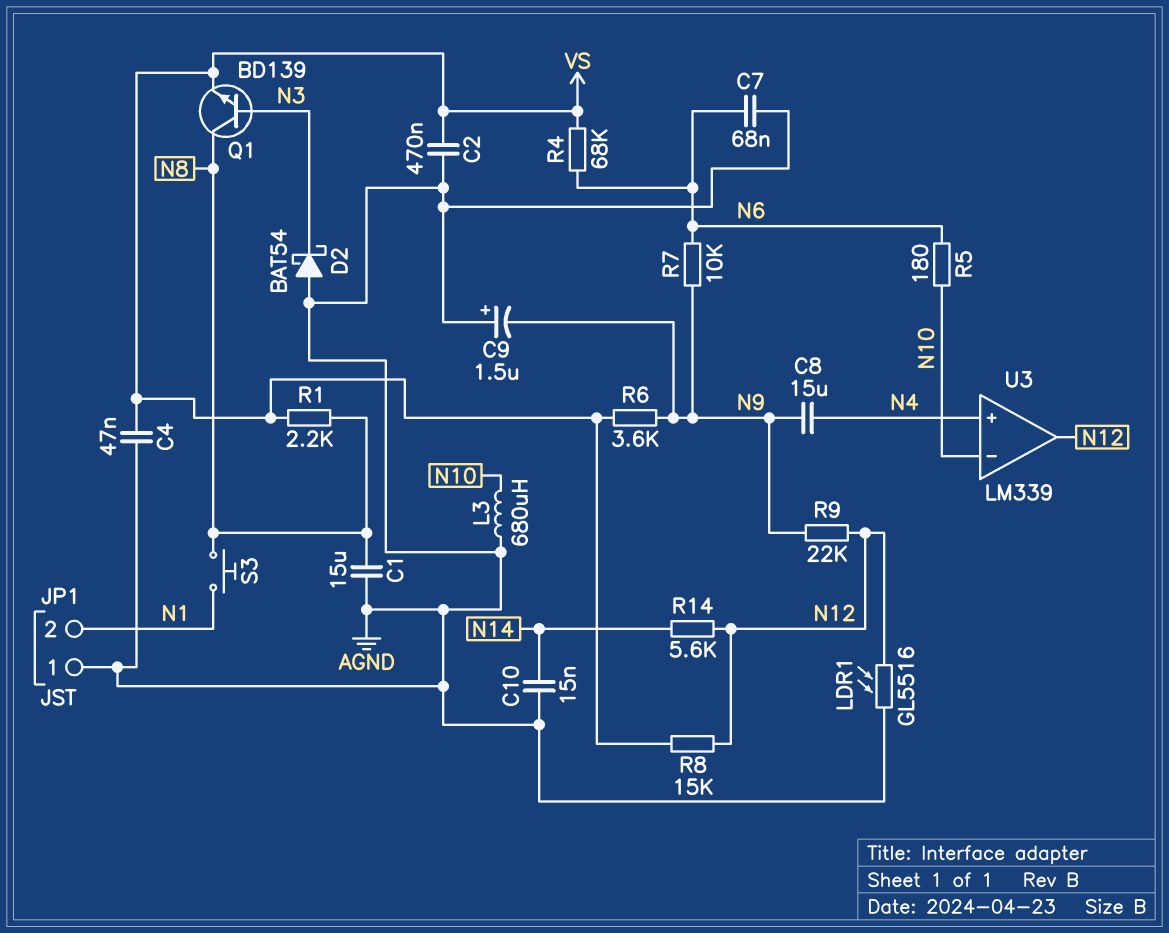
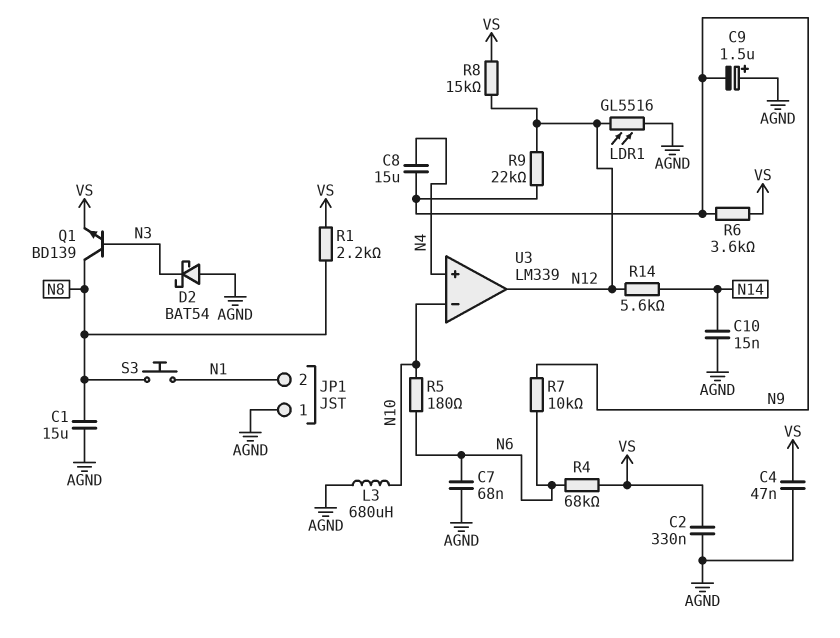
C2: 470nF (AGND, VS) -> 330nF (AGND, VS)

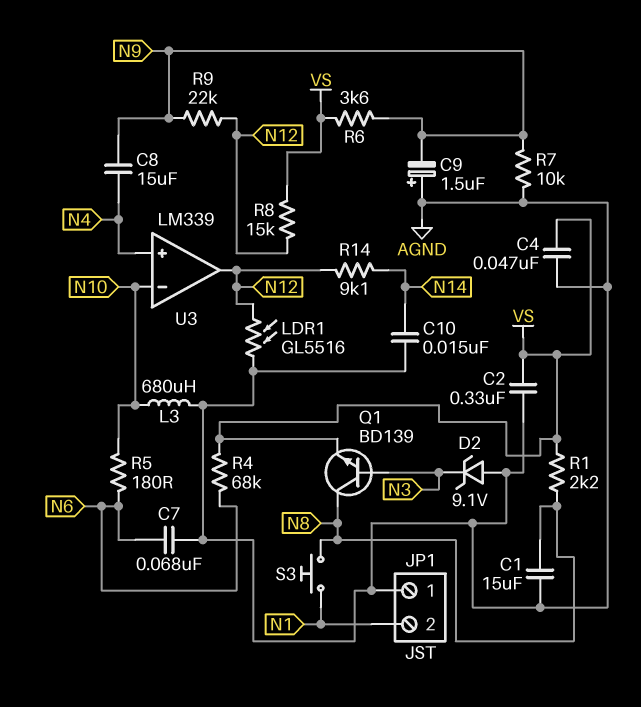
D2: schottky BAT54 (A AGND, K N3) -> zener 9.1V (A AGND, K N3)
R7: 10k (N6, N9) -> 10k (AGND, N9)
R14: 5.6k (N12, N14) -> 9.1k (N12, N14)

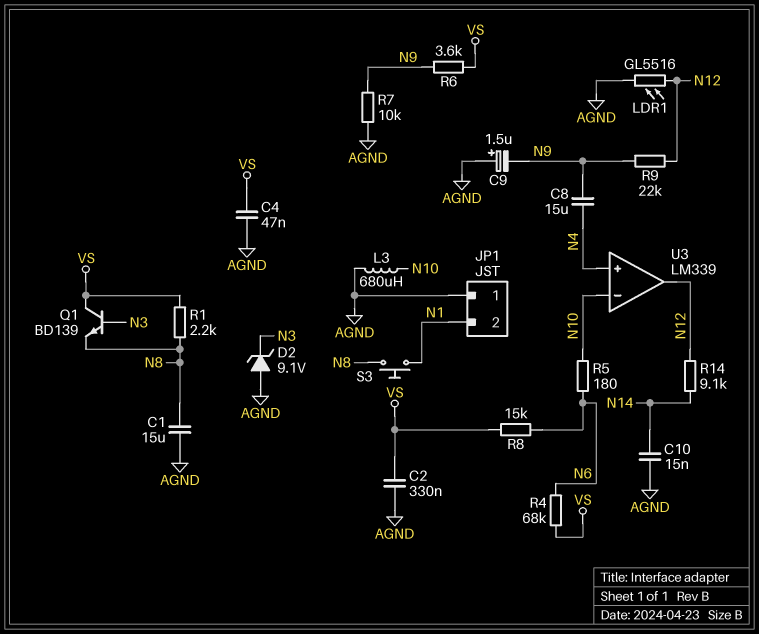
C7: 68nF (AGND, N6) -> none
Q1: NPN BD139 (B N3, C N8, E VS) -> NPN BD139 (B N3, C VS, E N8)
R8: 15k (N12, VS) -> 15k (N6, VS)

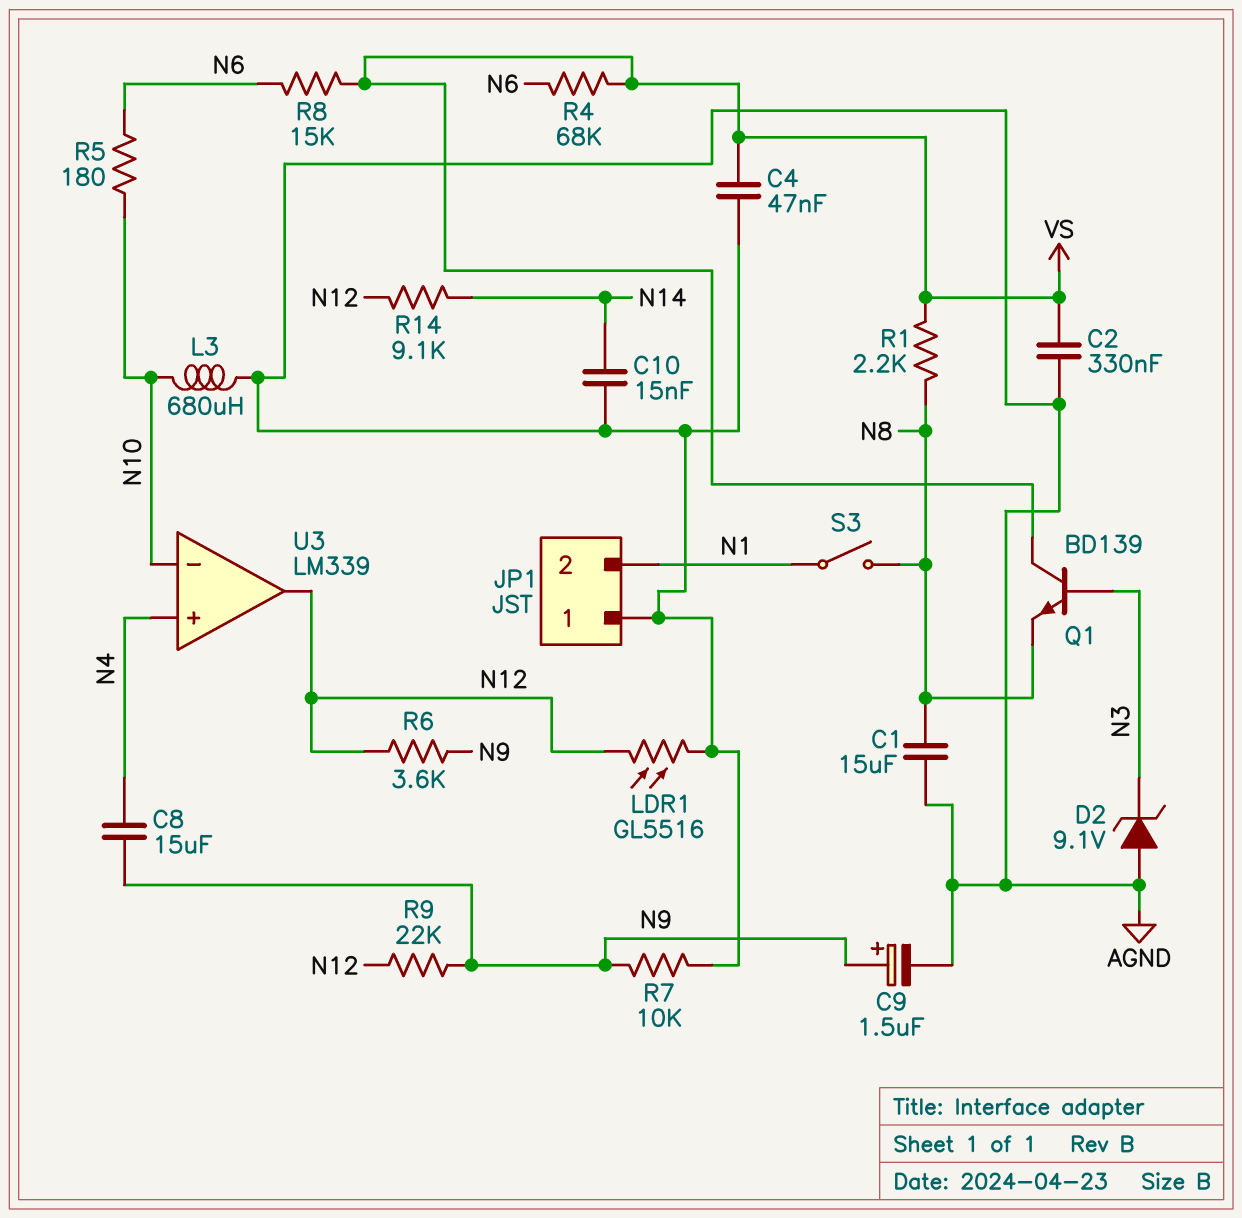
C9: 1.5uF (plus AGND, minus N9) -> 1.5uF (plus N9, minus AGND)
R6: 3.6k (N9, VS) -> 3.6k (N9, N12)
S3: button (N1, N8) -> switch (N1, N8)

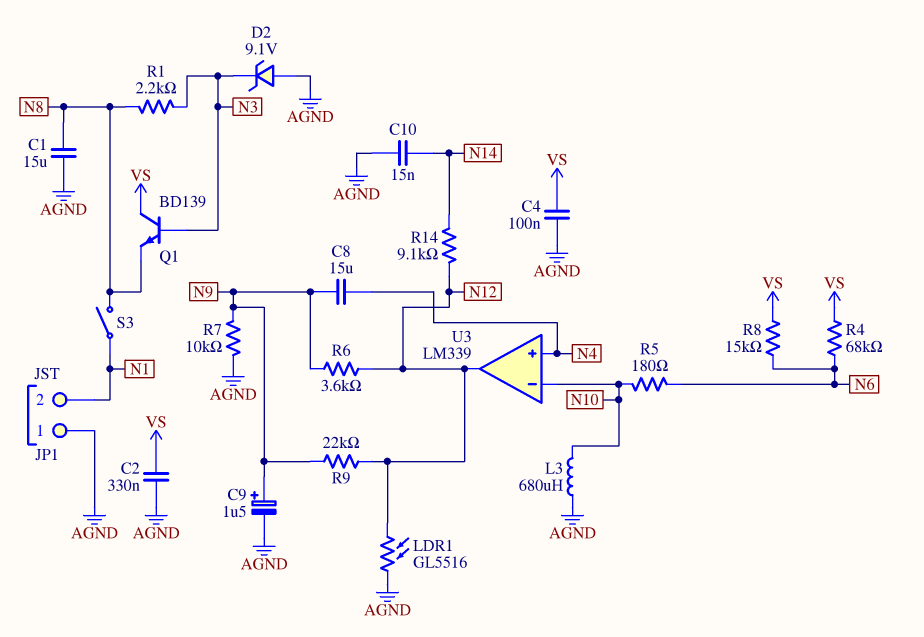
C4: 47nF (AGND, VS) -> 100nF (AGND, VS)
R1: 2.2k (N8, VS) -> 2.2k (N3, N8)

